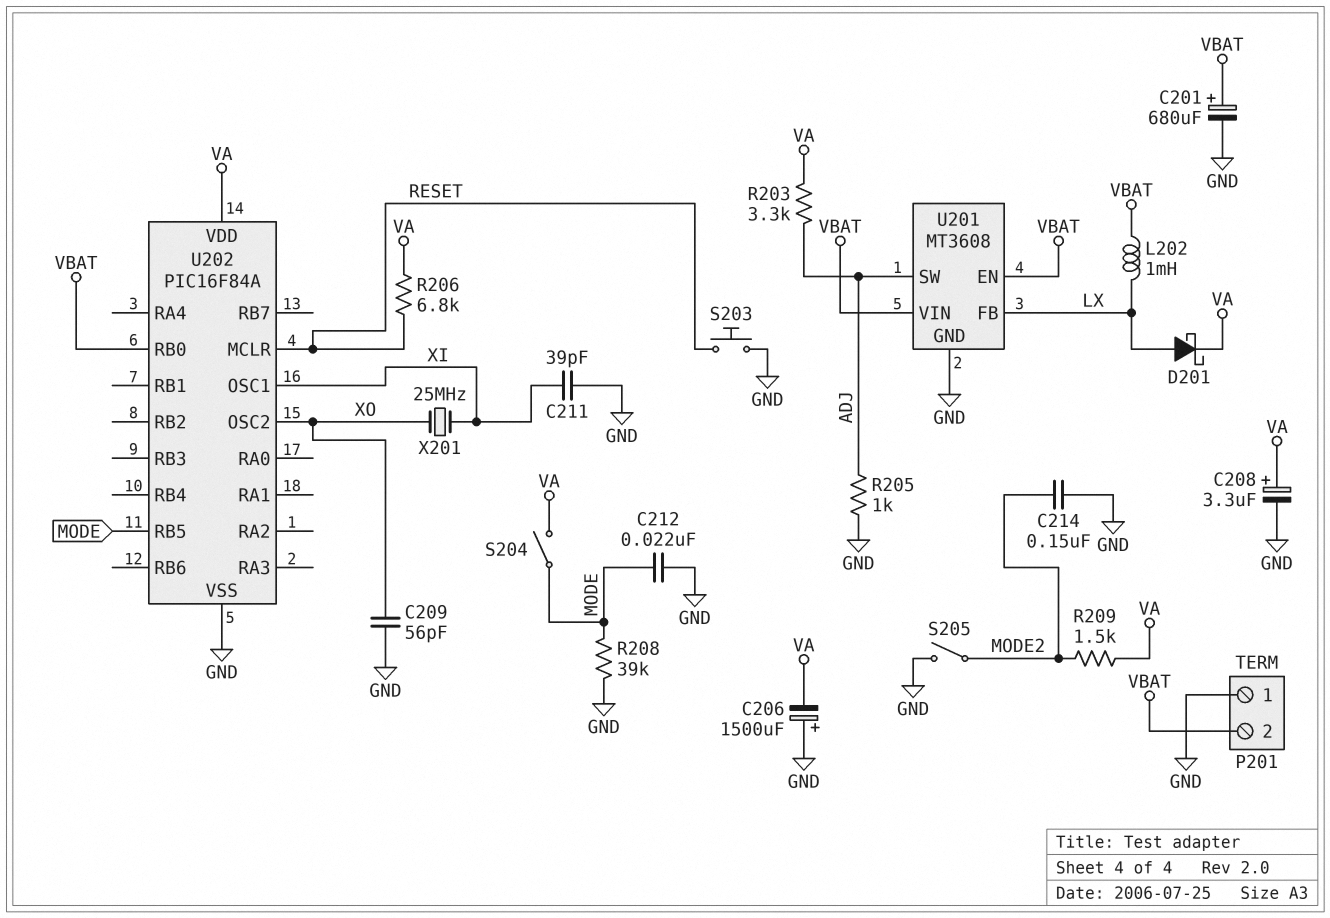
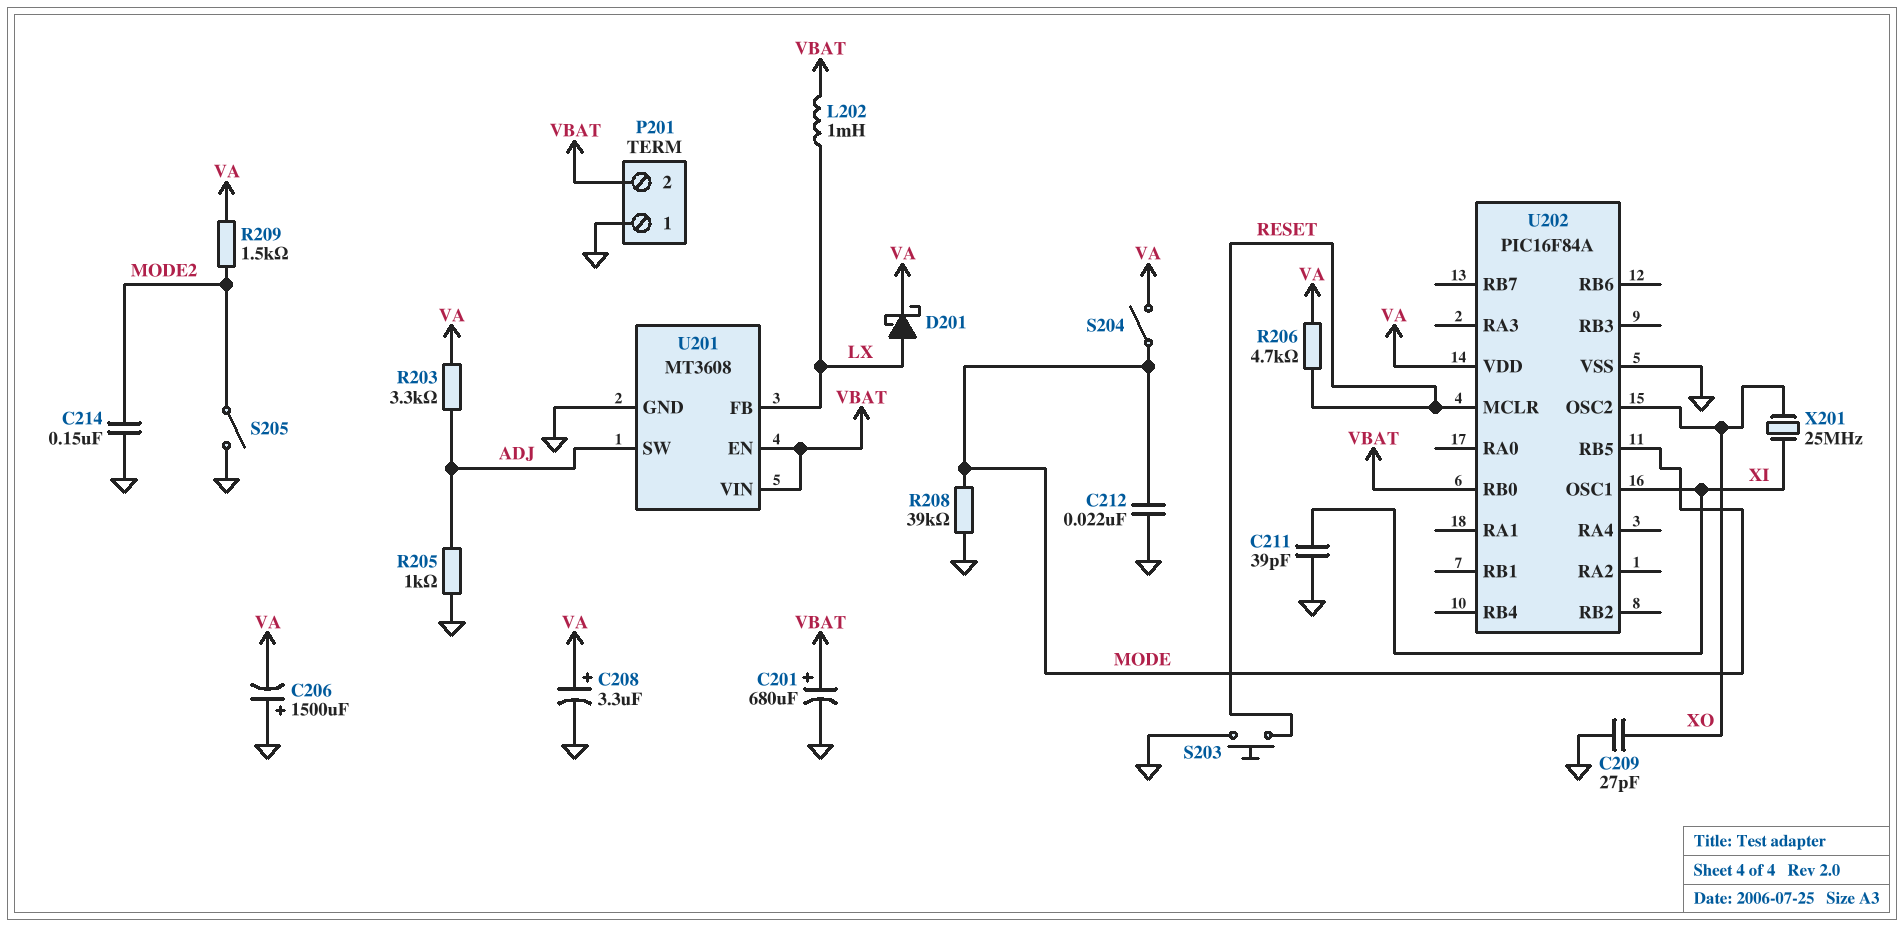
C209: 56pF (GND, XO) -> 27pF (GND, XO)
R206: 6.8k (RESET, VA) -> 4.7k (RESET, VA)

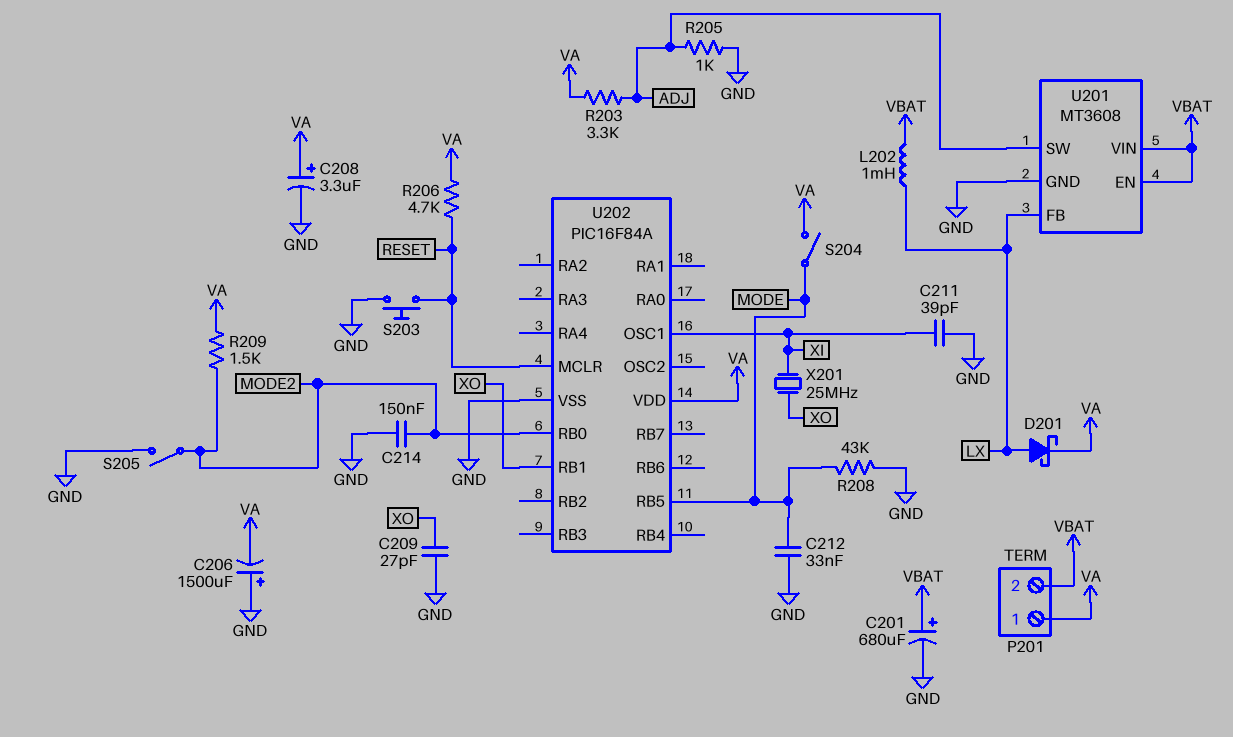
C212: 22nF (GND, MODE) -> 33nF (GND, MODE)
P201 pin 1: GND -> VA
R208: 39k (GND, MODE) -> 43k (GND, MODE)
U202 pin OSC2: XO -> none
U202 pin RB0: VBAT -> MODE2
U202 pin RB1: none -> XO

